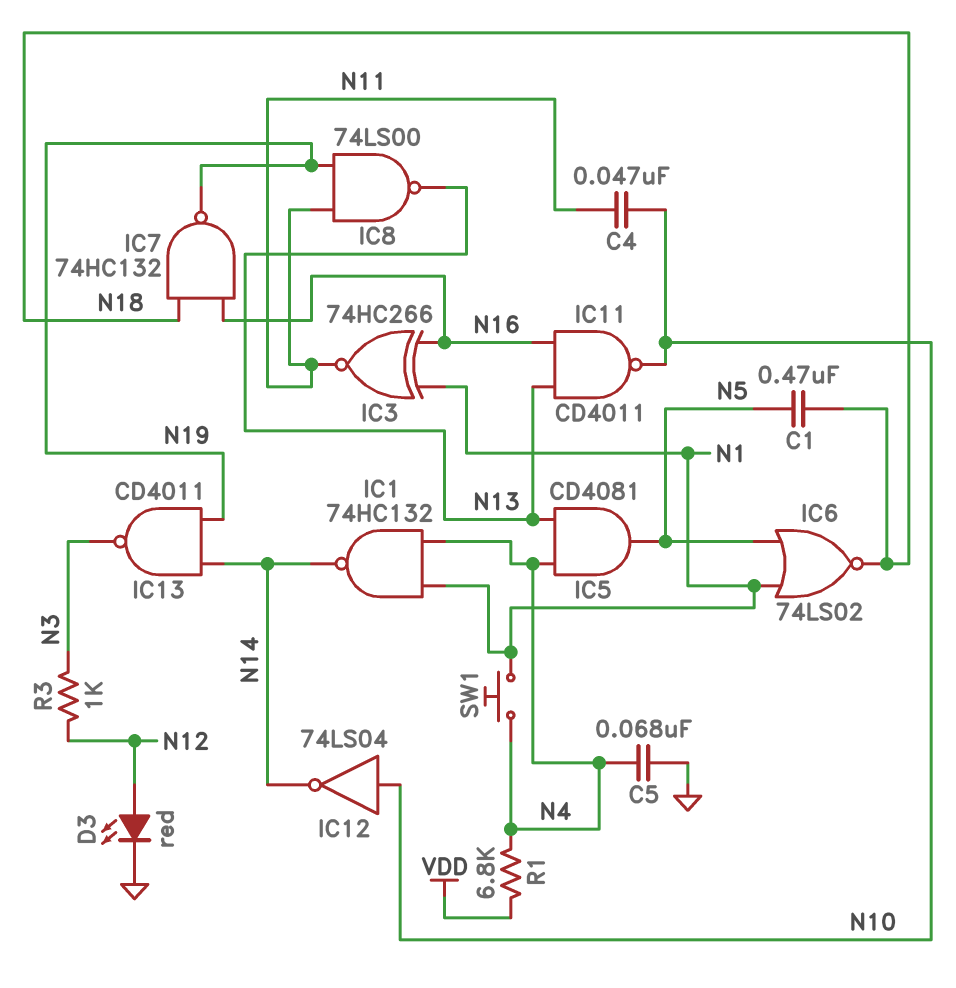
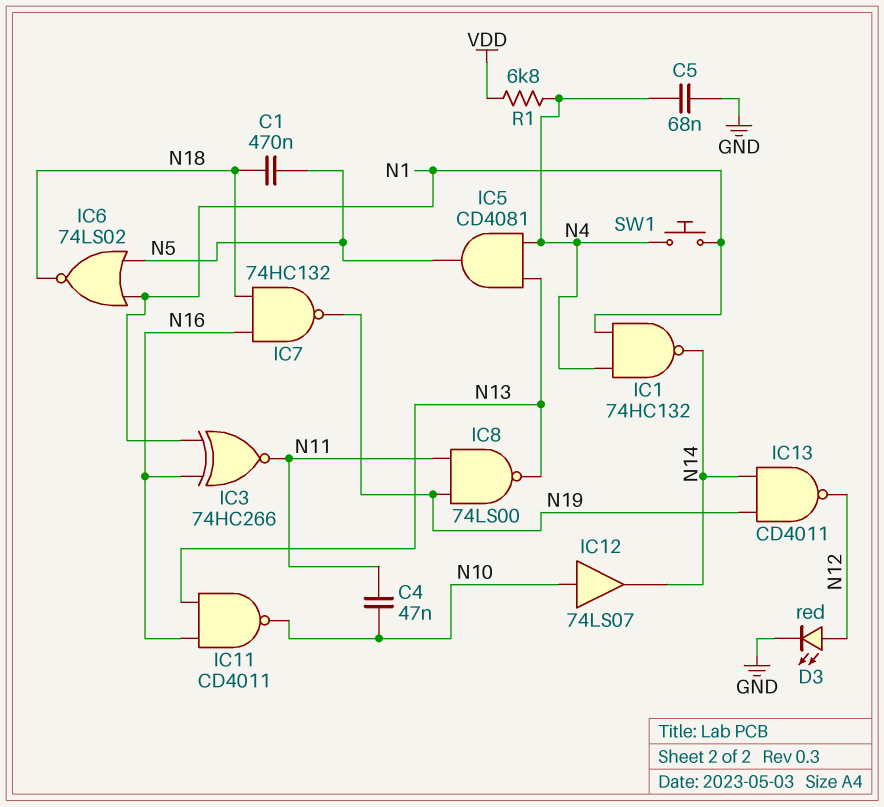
IC12: NOT 74LS04 (in N10, out N14) -> buffer 74LS07 (in N10, out N14)
IC13: NAND CD4011 (in N14, in N19, out N3) -> NAND CD4011 (in N14, in N19, out N12)
R3: 1k (N3, N12) -> none

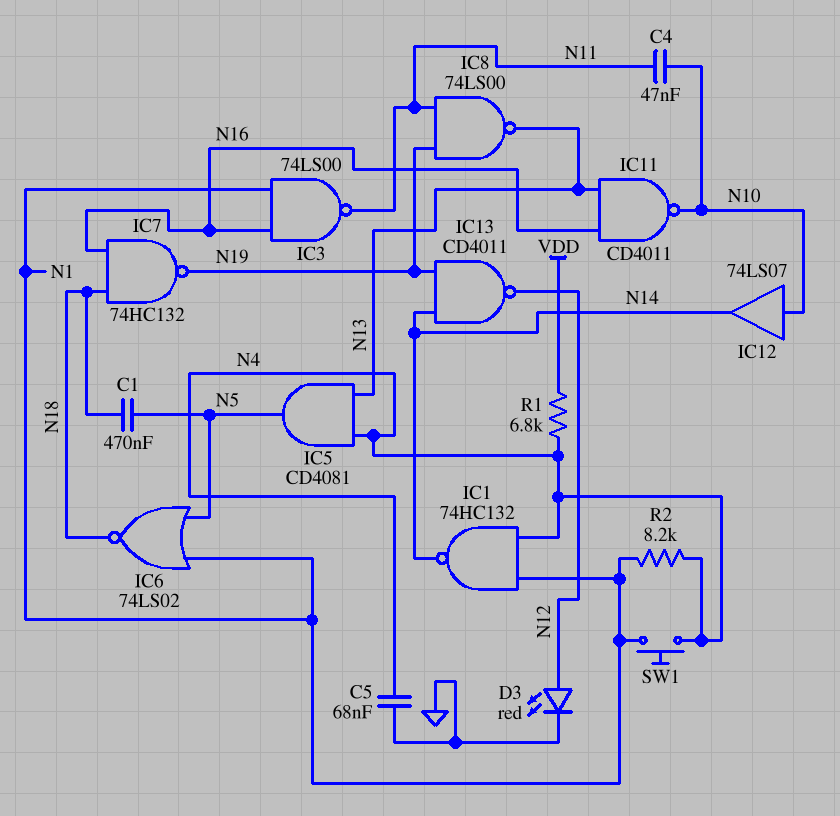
IC3: XNOR 74HC266 (in N1, in N16, out N11) -> NAND 74LS00 (in N1, in N16, out N11)
R2: none -> 8.2k (N1, N4)

